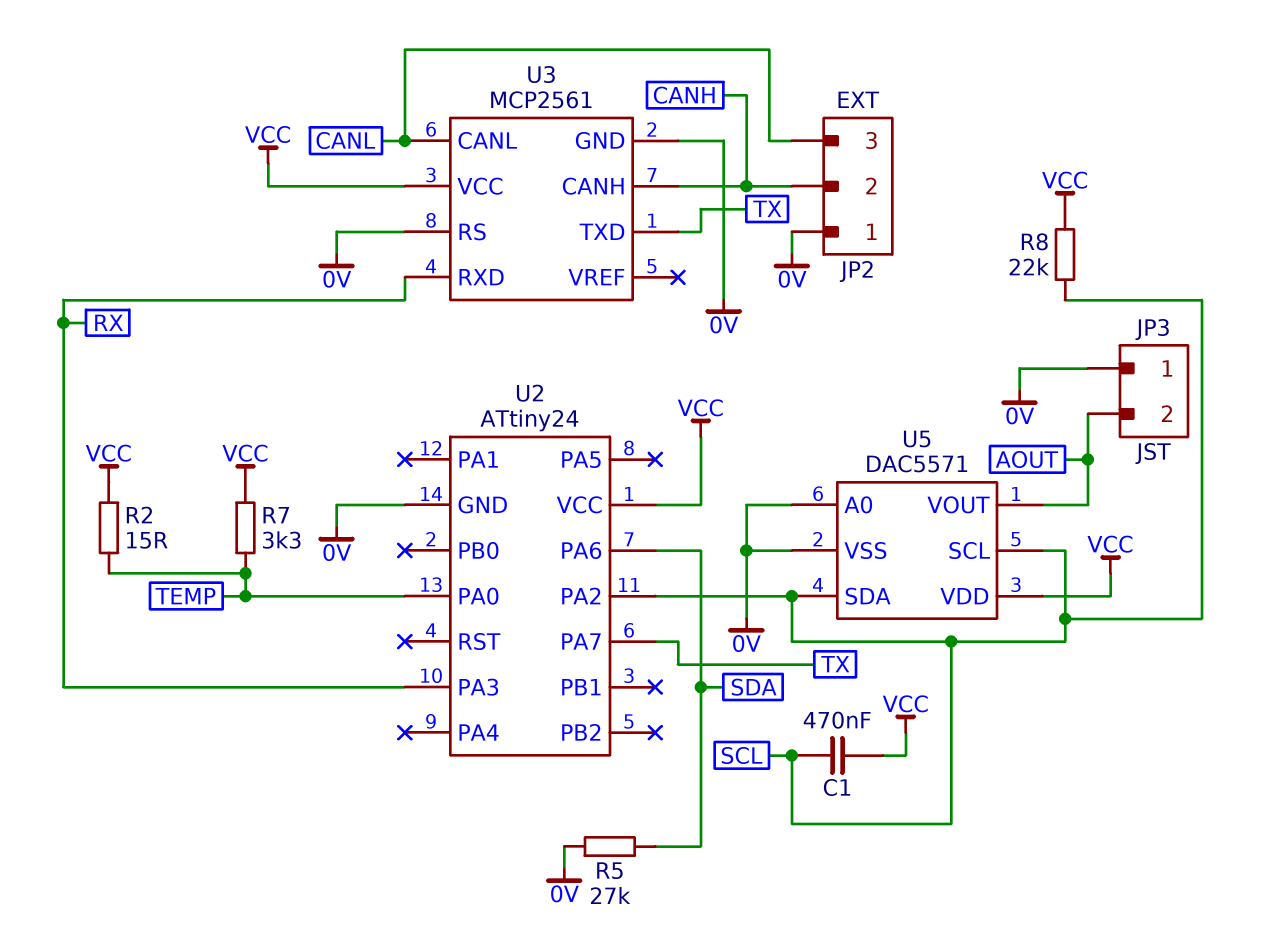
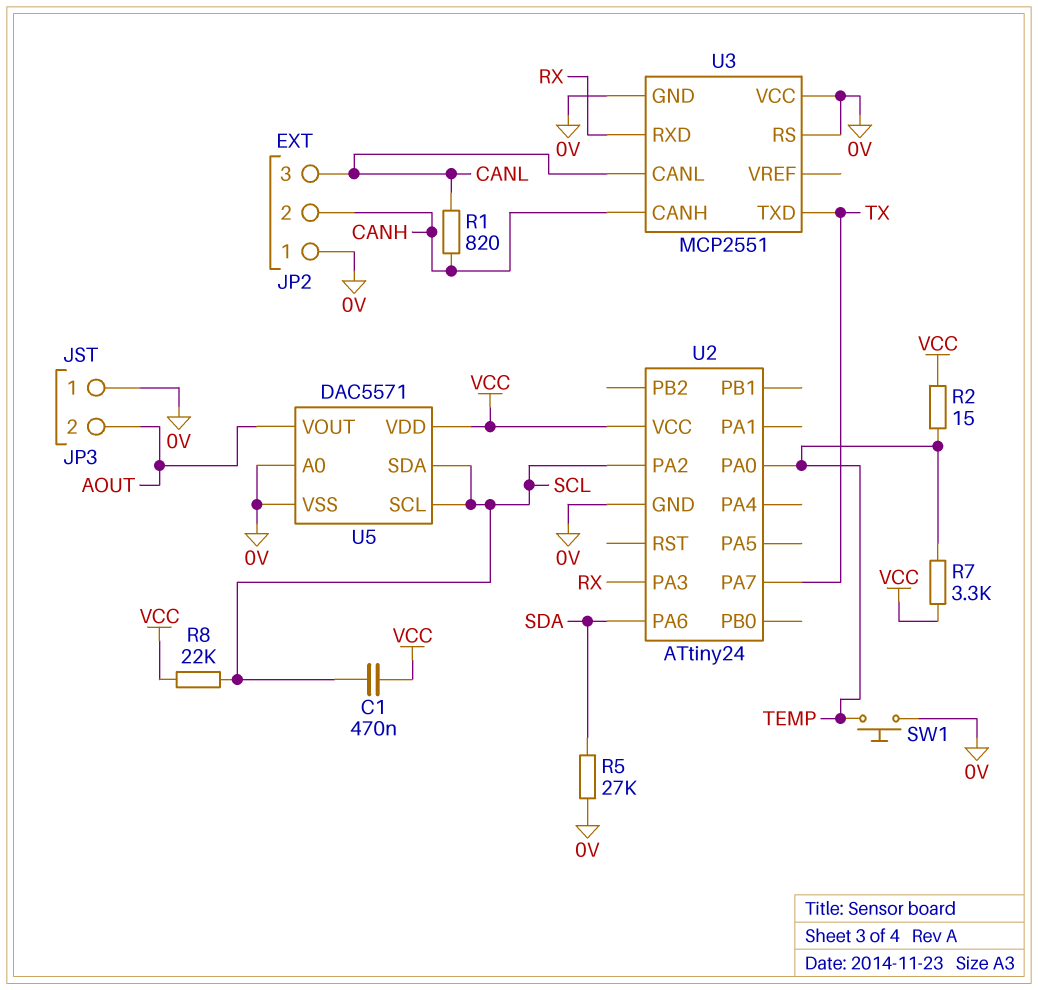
R1: none -> 820 (CANH, CANL)
SW1: none -> button (0V, TEMP)
U3: MCP2561 -> MCP2551
U3 pin VCC: VCC -> 0V

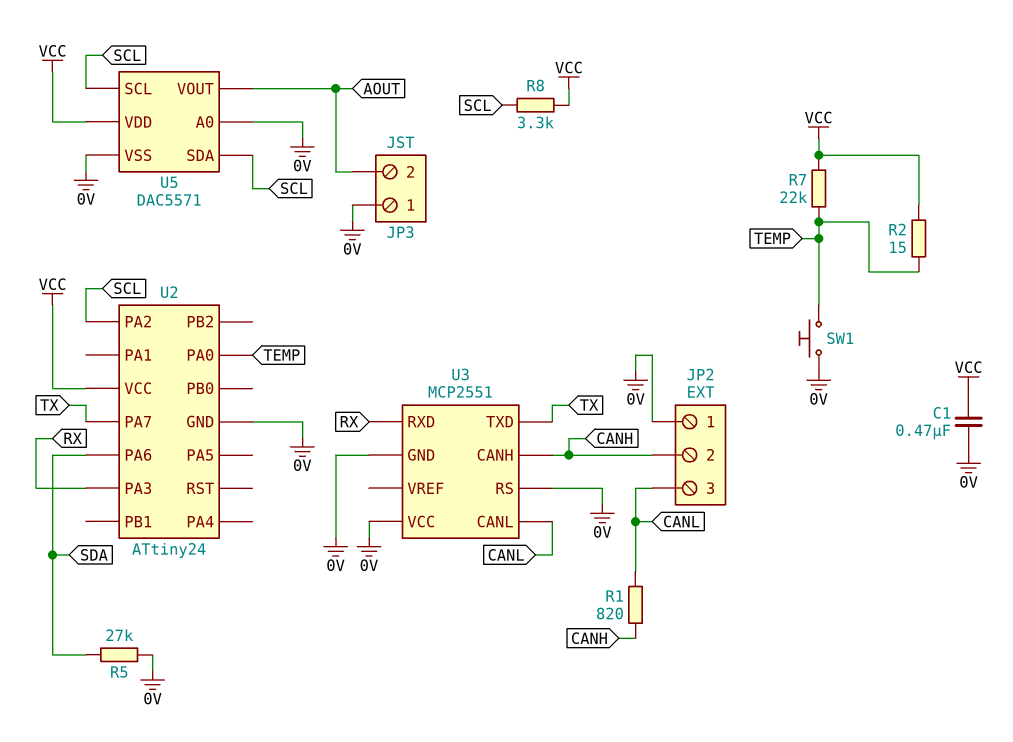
C1: 470nF (SCL, VCC) -> 470nF (0V, VCC)
R7: 3.3k (TEMP, VCC) -> 22k (TEMP, VCC)
R8: 22k (SCL, VCC) -> 3.3k (SCL, VCC)

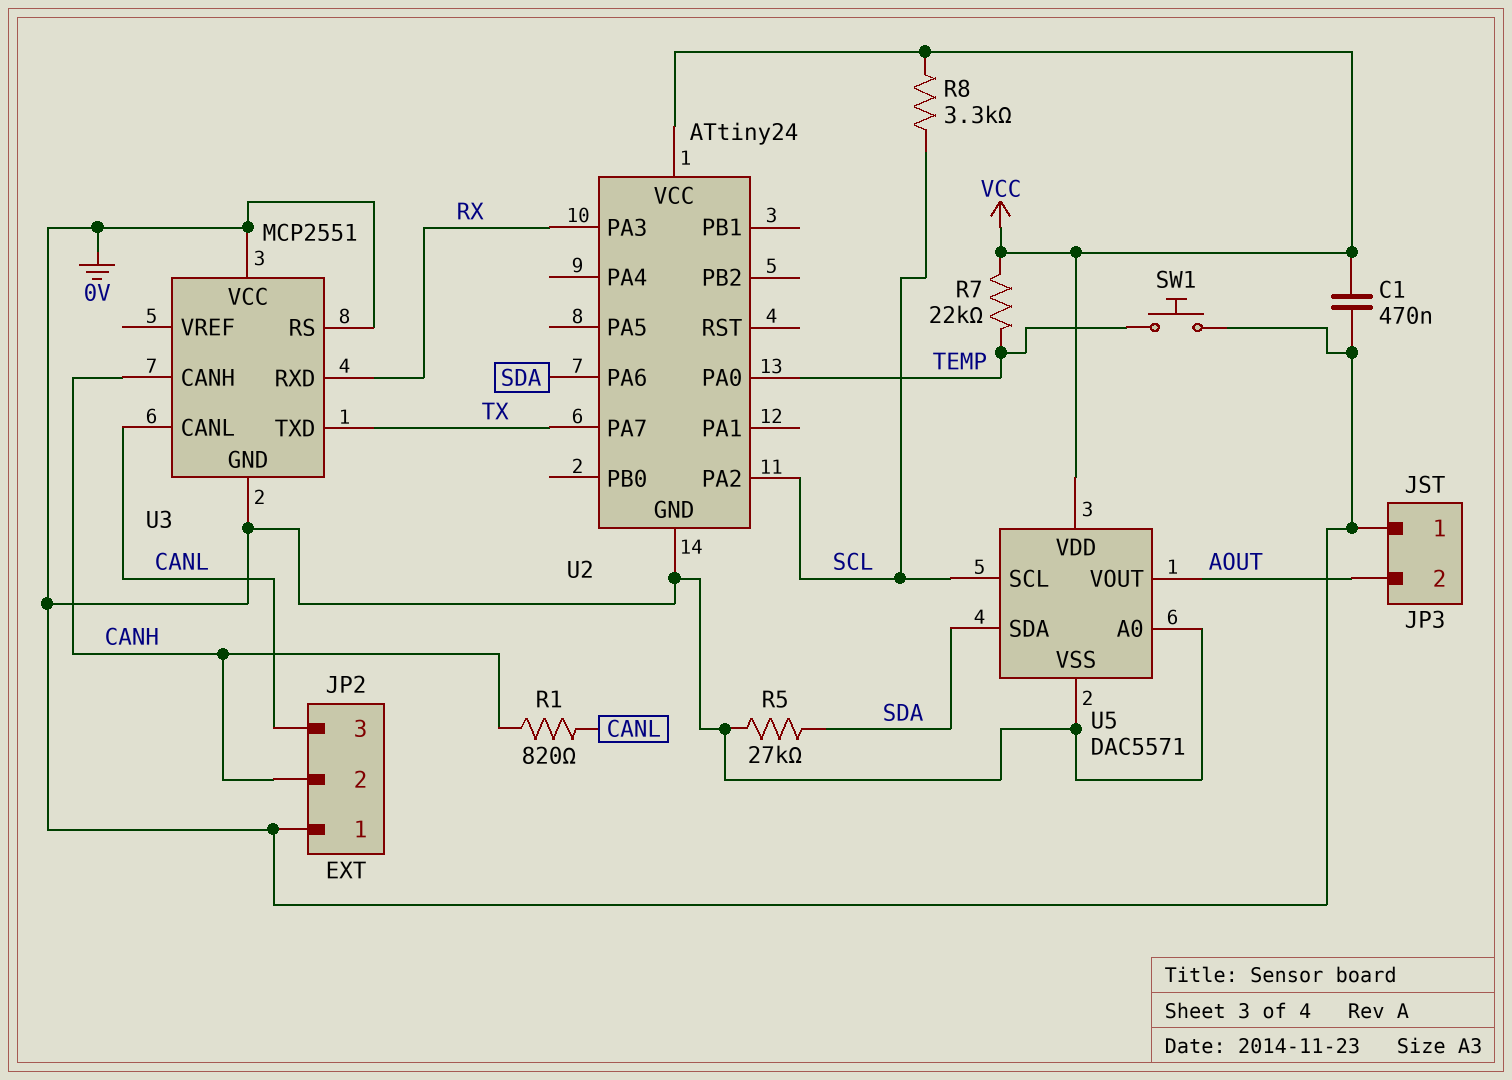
R2: 15 (TEMP, VCC) -> none
U5 pin SDA: SCL -> SDA

